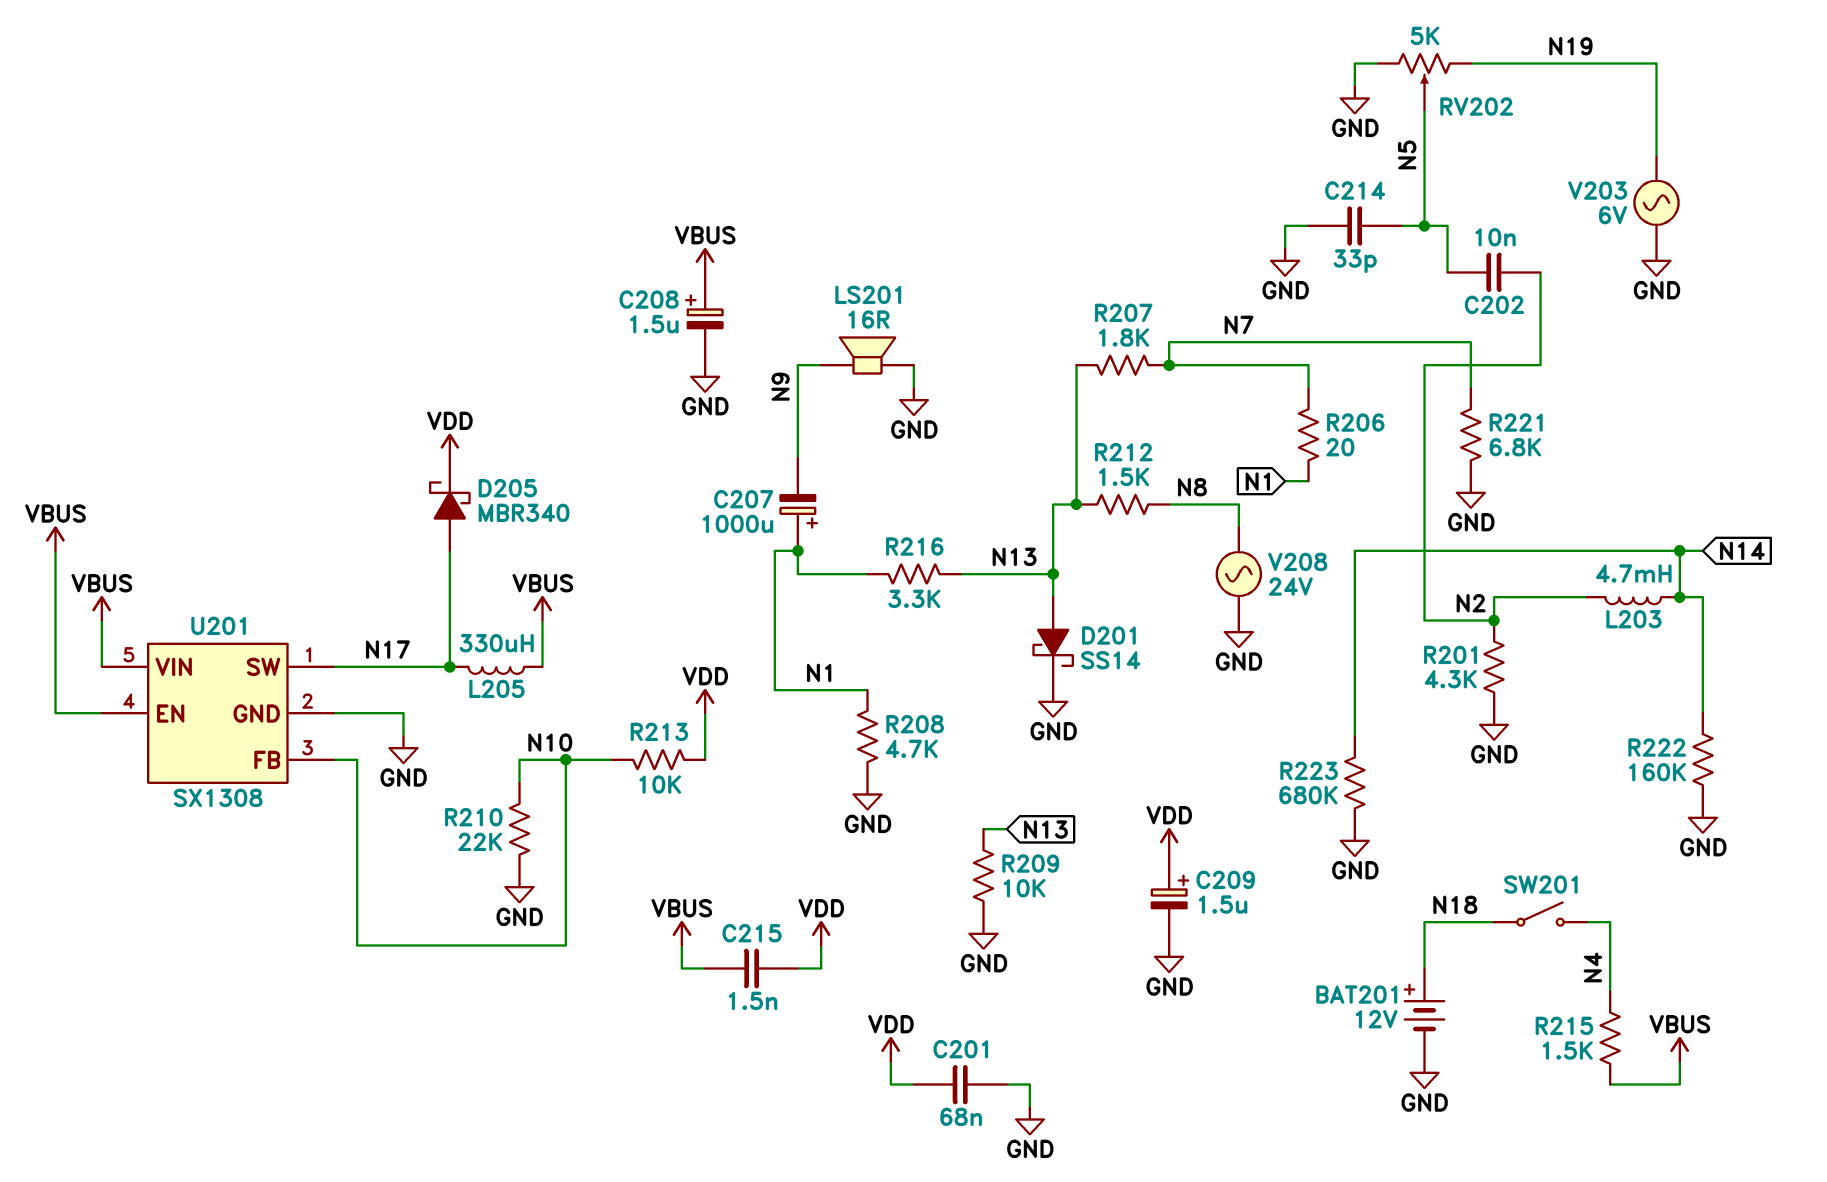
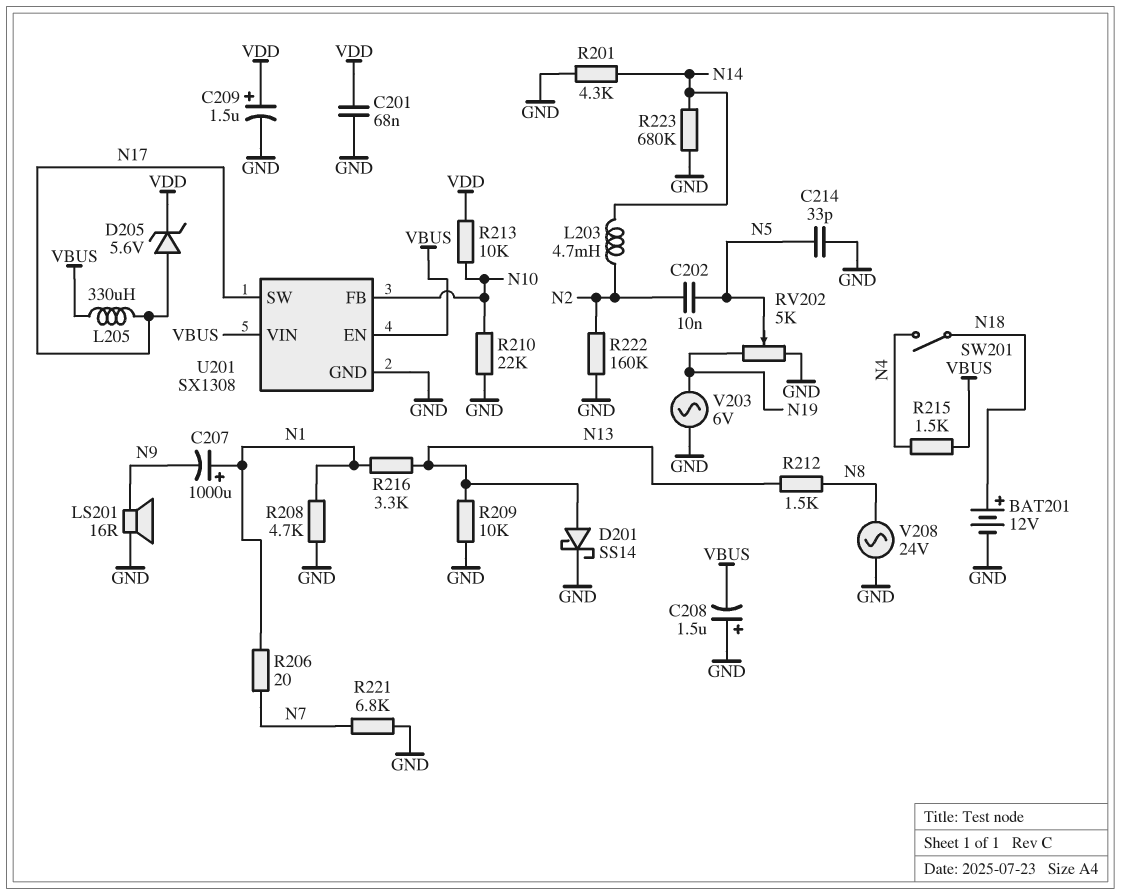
C208: 1.5uF (plus VBUS, minus GND) -> 1.5uF (plus GND, minus VBUS)
C215: 1.5nF (VBUS, VDD) -> none
D205: schottky MBR340 (A N17, K VDD) -> zener 5.6V (A N17, K VDD)
R201: 4.3k (GND, N2) -> 4.3k (GND, N14)
R207: 1.8k (N7, N13) -> none
R222: 160k (GND, N14) -> 160k (GND, N2)

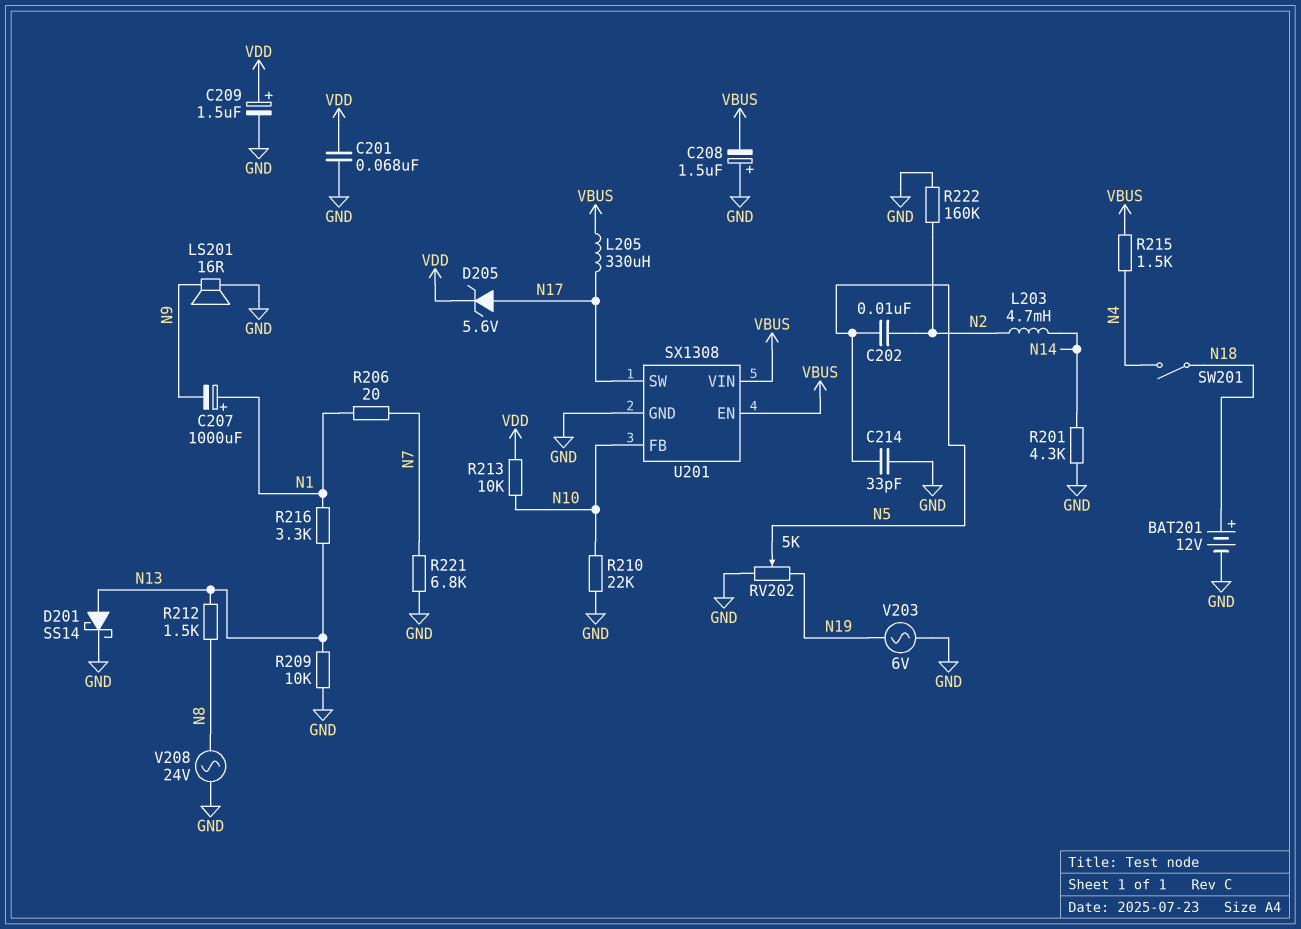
R208: 4.7k (GND, N1) -> none
R223: 680k (GND, N14) -> none

